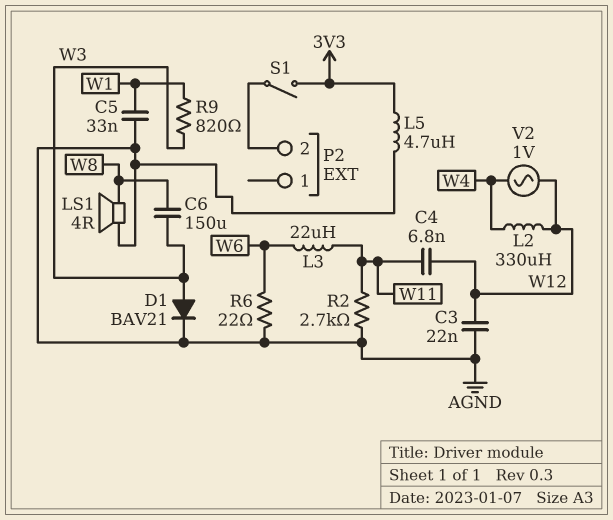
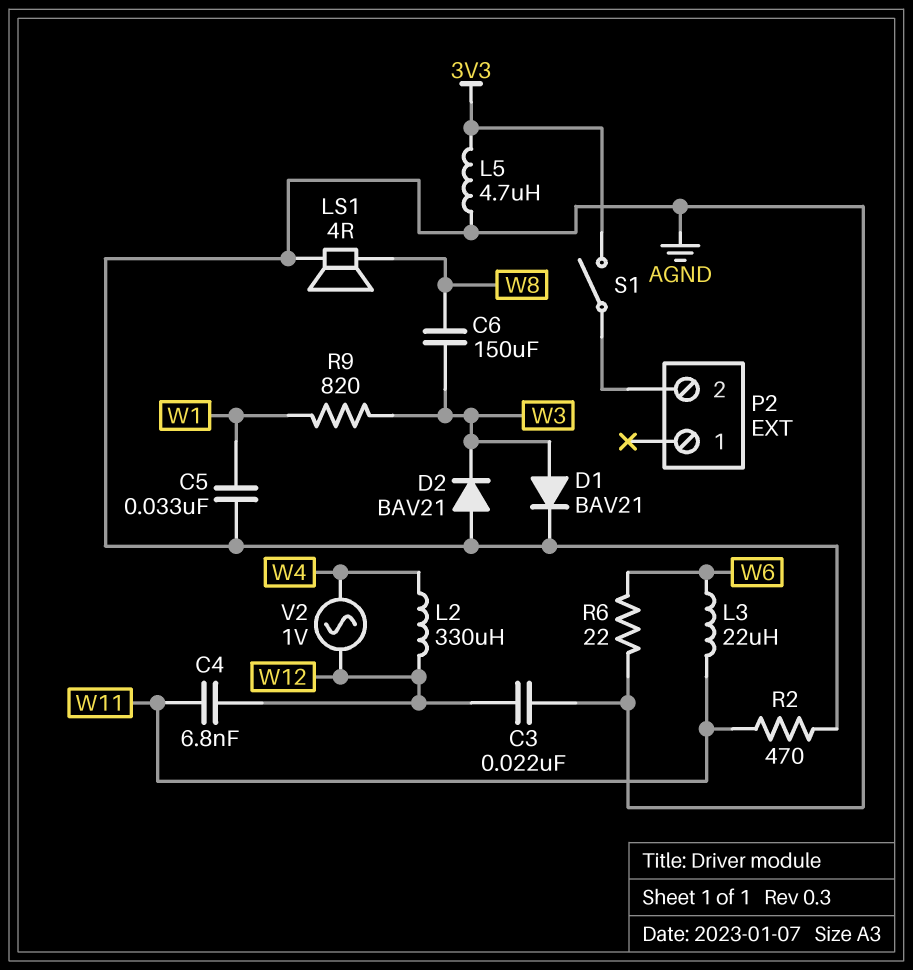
D2: none -> diode BAV21 (A AGND, K W3)
R2: 2.7k (AGND, W11) -> 470 (AGND, W11)

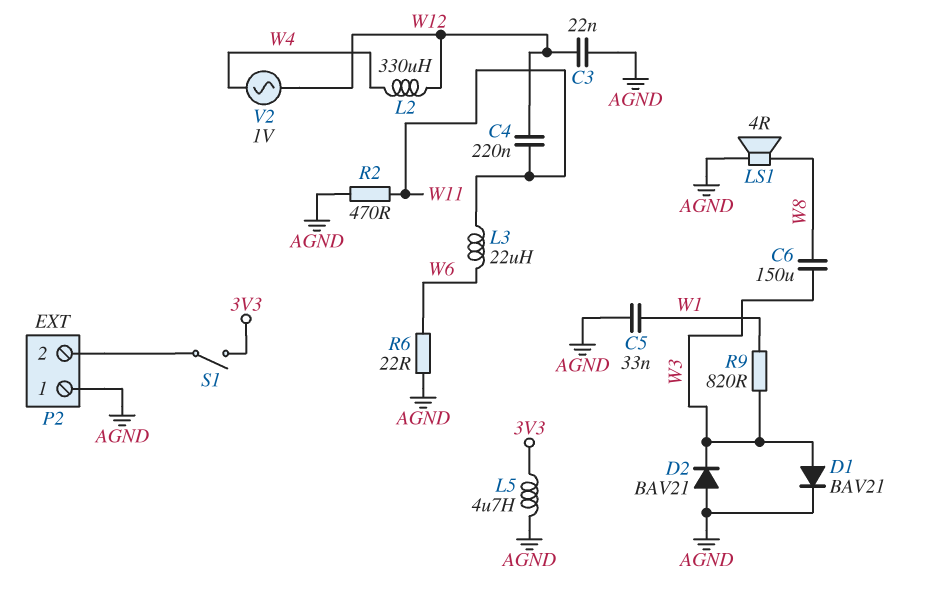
C4: 6.8nF (W11, W12) -> 220nF (W11, W12)
P2 pin 1: none -> AGND

